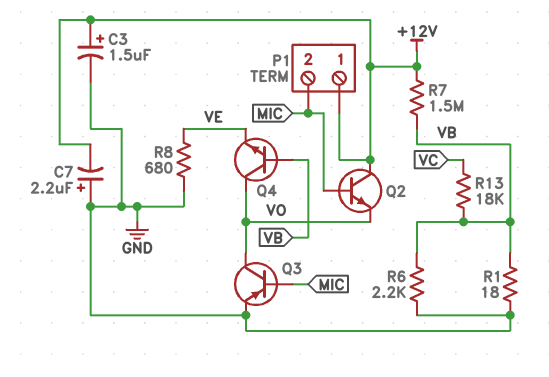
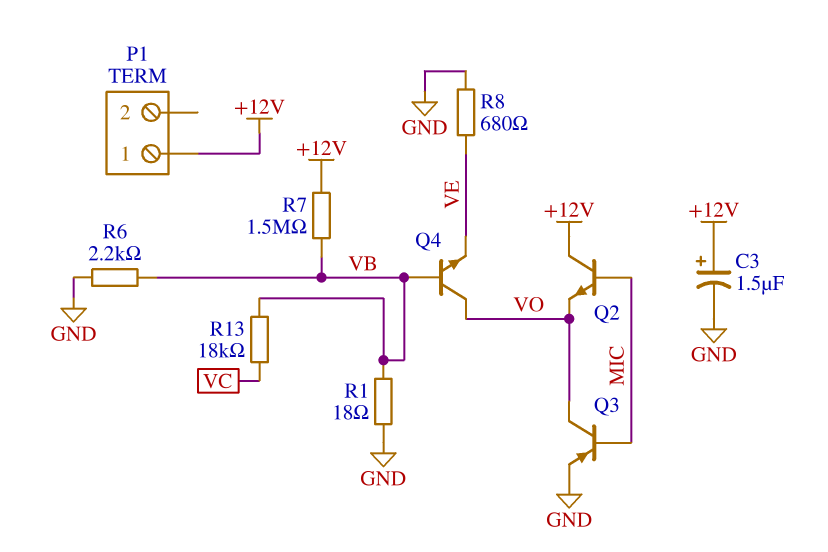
C7: 2.2uF (plus GND, minus +12V) -> none
P1 pin 2: MIC -> none

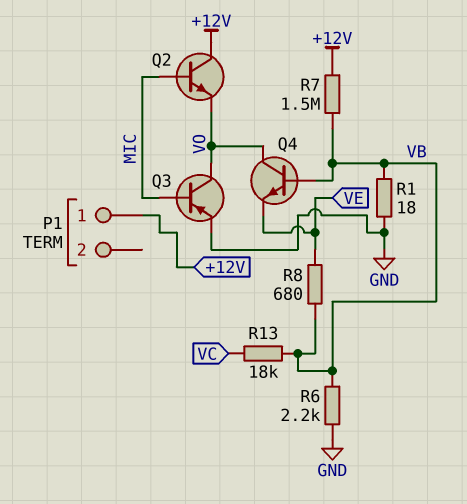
C3: 1.5uF (plus +12V, minus GND) -> none
R8: 680 (GND, VE) -> 680 (VB, VE)

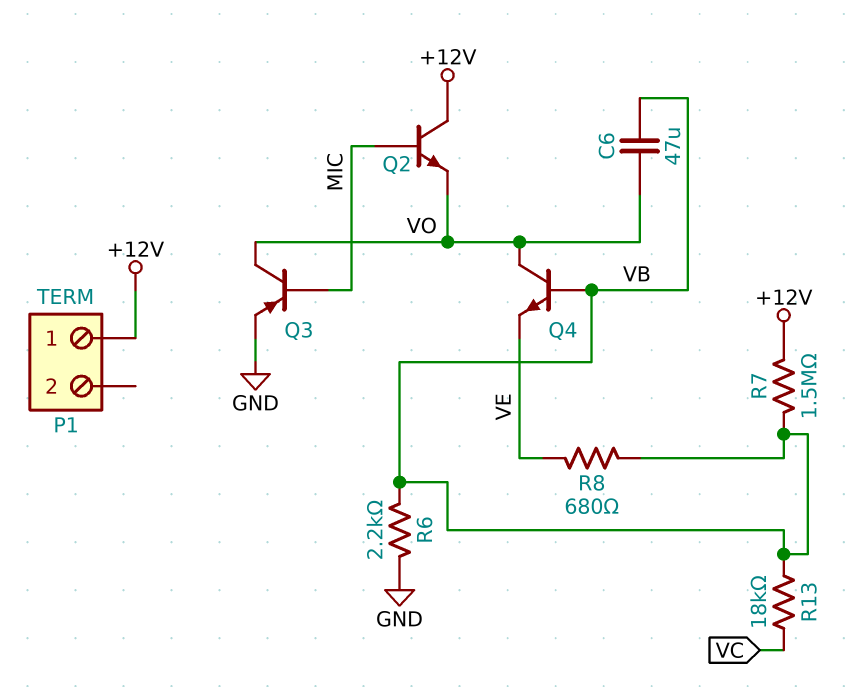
C6: none -> 47uF (VB, VO)
R1: 18 (GND, VB) -> none

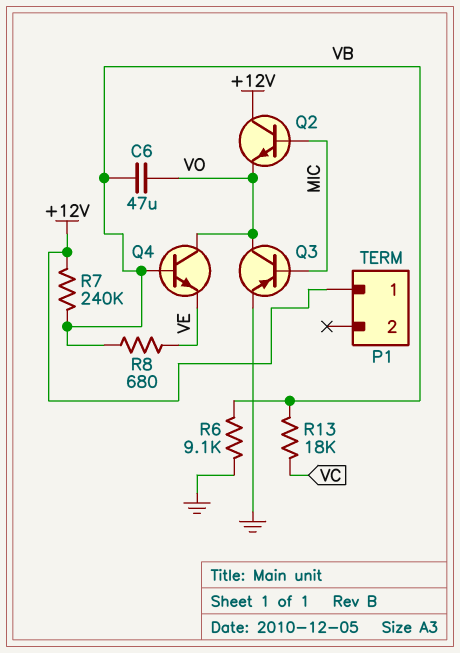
R6: 2.2k (GND, VB) -> 9.1k (GND, VB)
R7: 1.5M (+12V, VB) -> 240k (+12V, VB)

